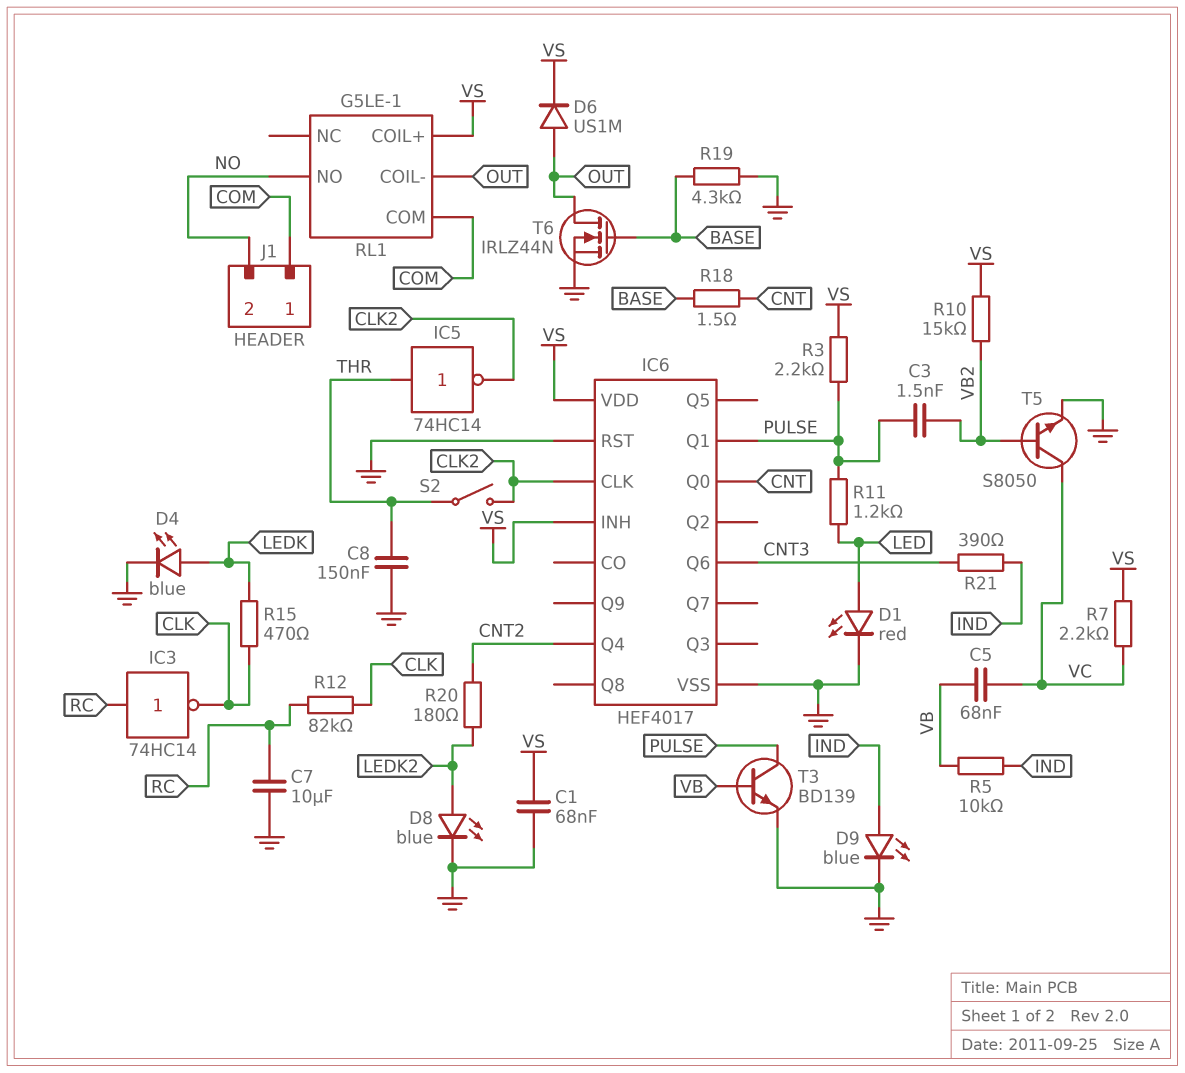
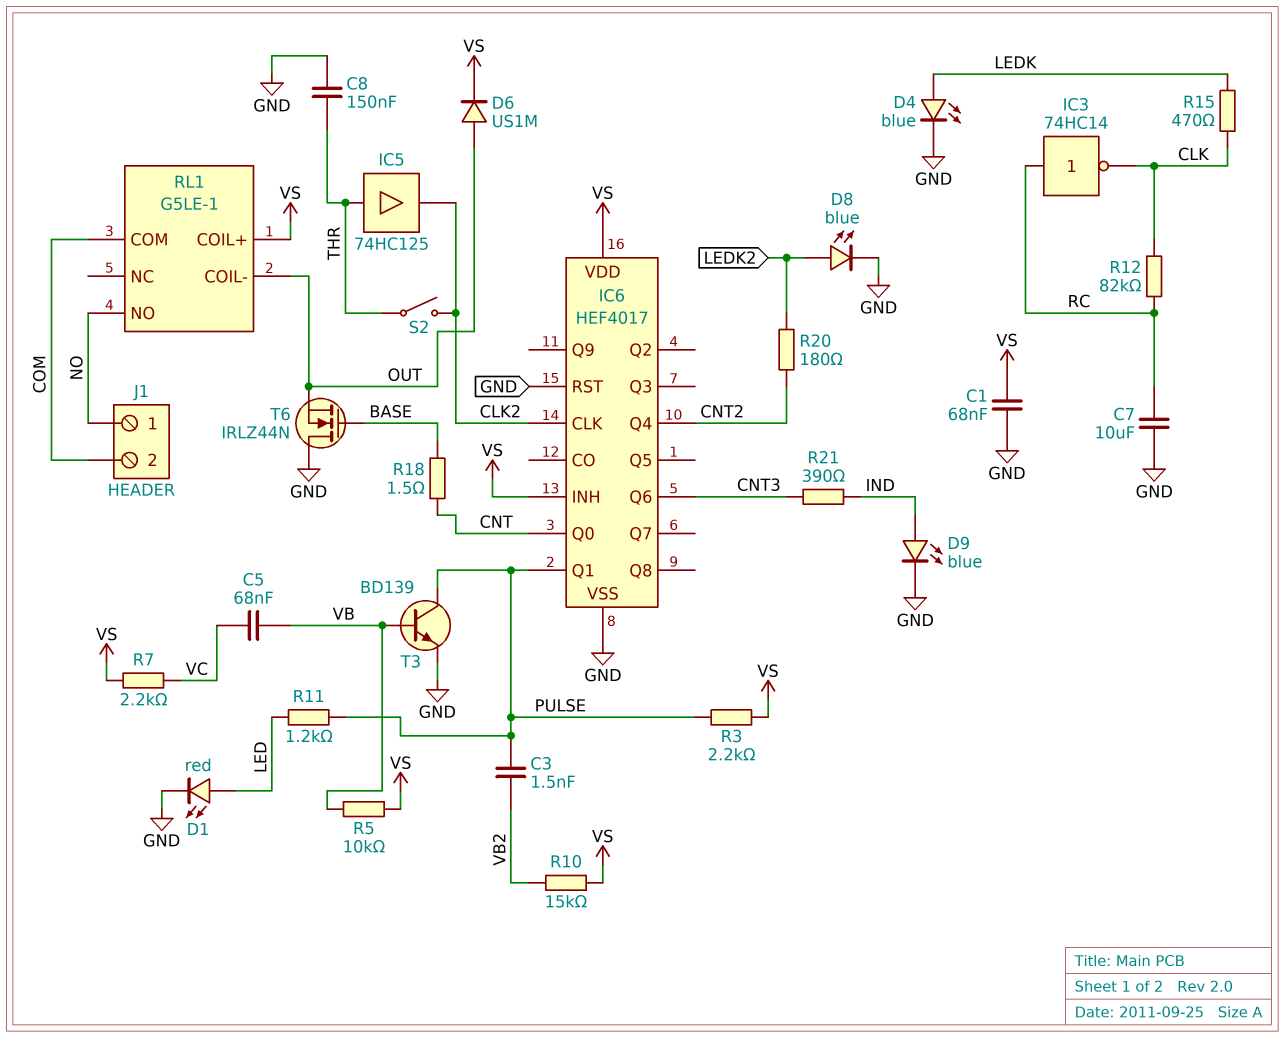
IC5: NOT 74HC14 (in THR, out CLK2) -> buffer 74HC125 (in THR, out CLK2)
J1 pin 1: COM -> NO
J1 pin 2: NO -> COM
R5: 10k (IND, VB) -> 10k (VB, VS)
R19: 4.3k (BASE, GND) -> none
T5: NPN S8050 (B VB2, C VC, E GND) -> none
T6: NMOS IRLZ44N (G BASE, D OUT, S GND) -> NMOS IRLZ44N (G BASE, D GND, S OUT)

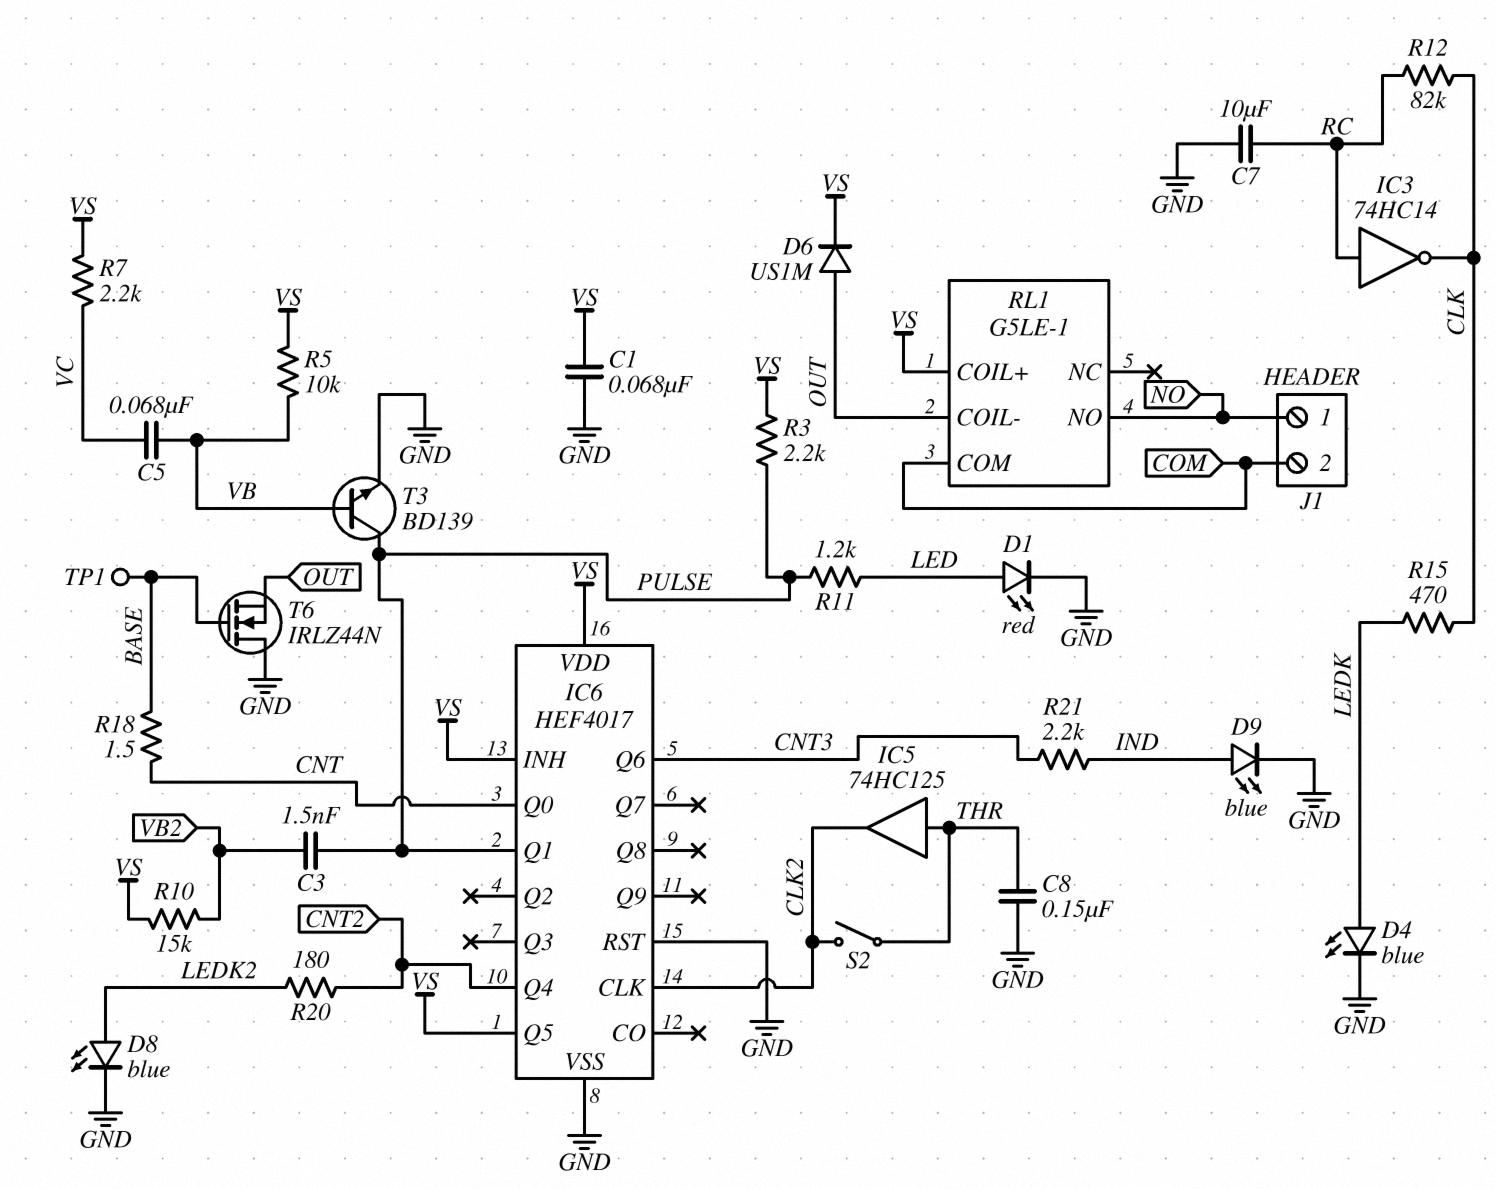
IC6 pin Q5: none -> VS
R21: 390 (CNT3, IND) -> 2.2k (CNT3, IND)
TP1: none -> test point (BASE)

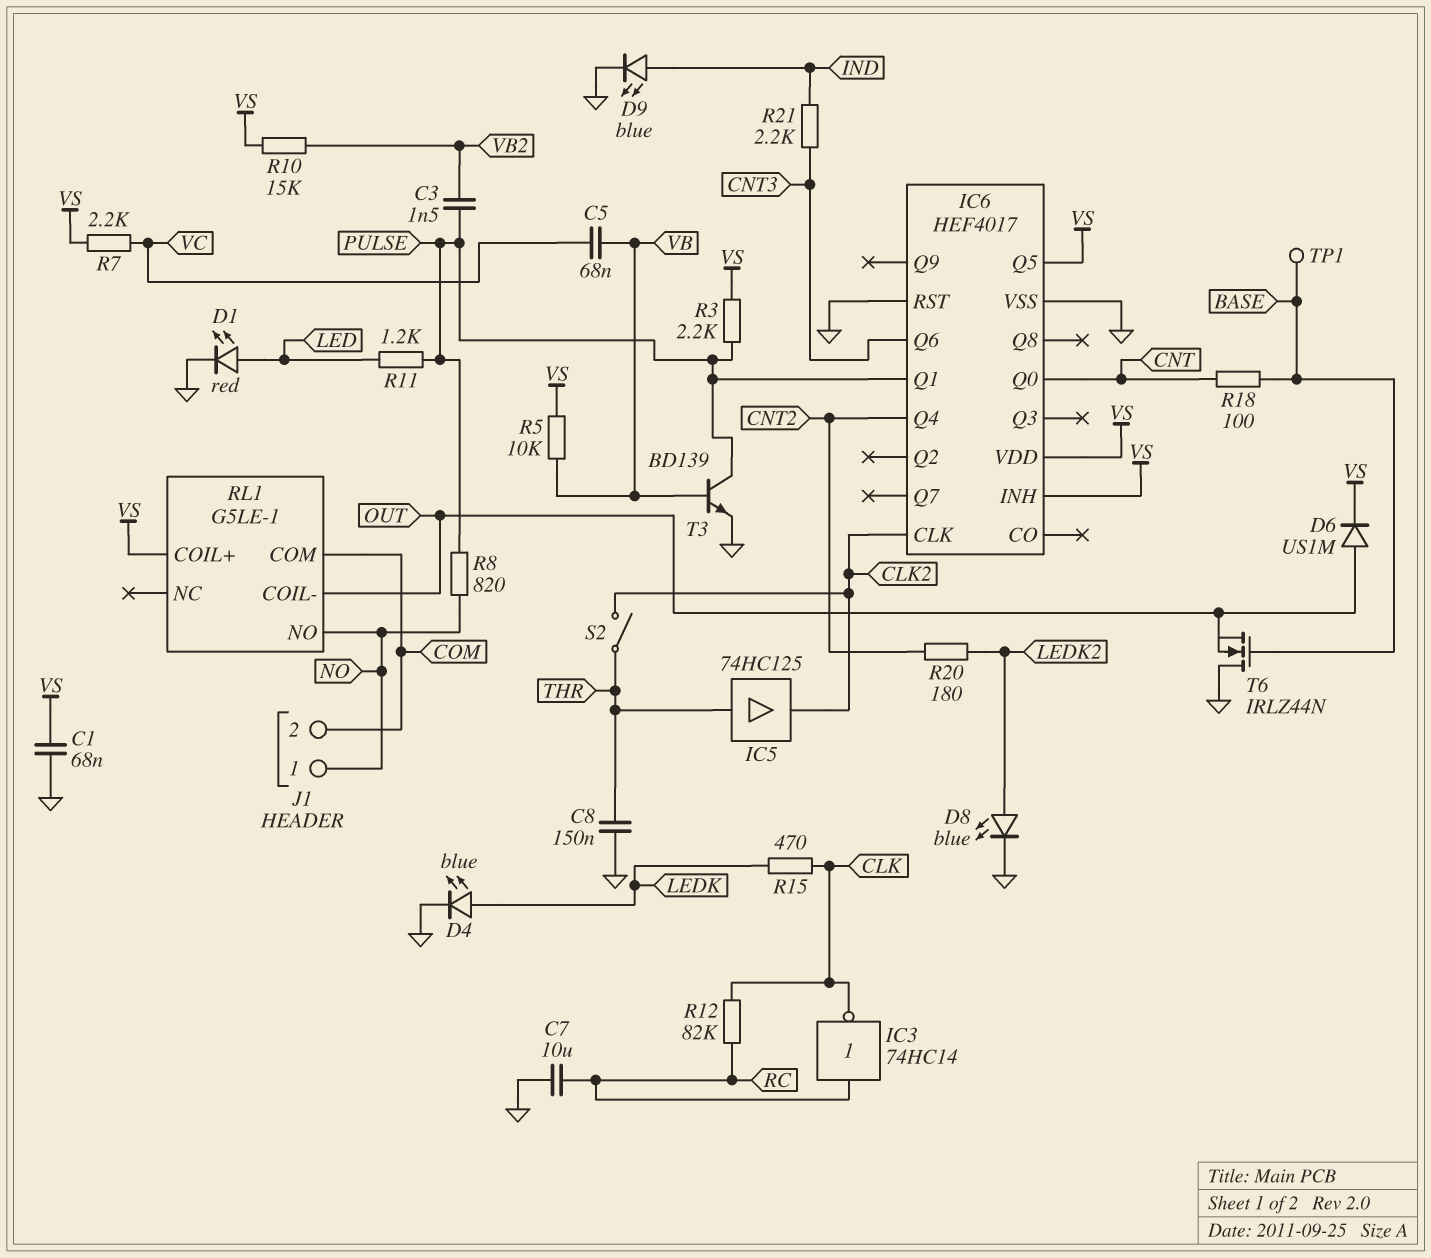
R8: none -> 820 (NO, PULSE)
R18: 1.5 (BASE, CNT) -> 100 (BASE, CNT)

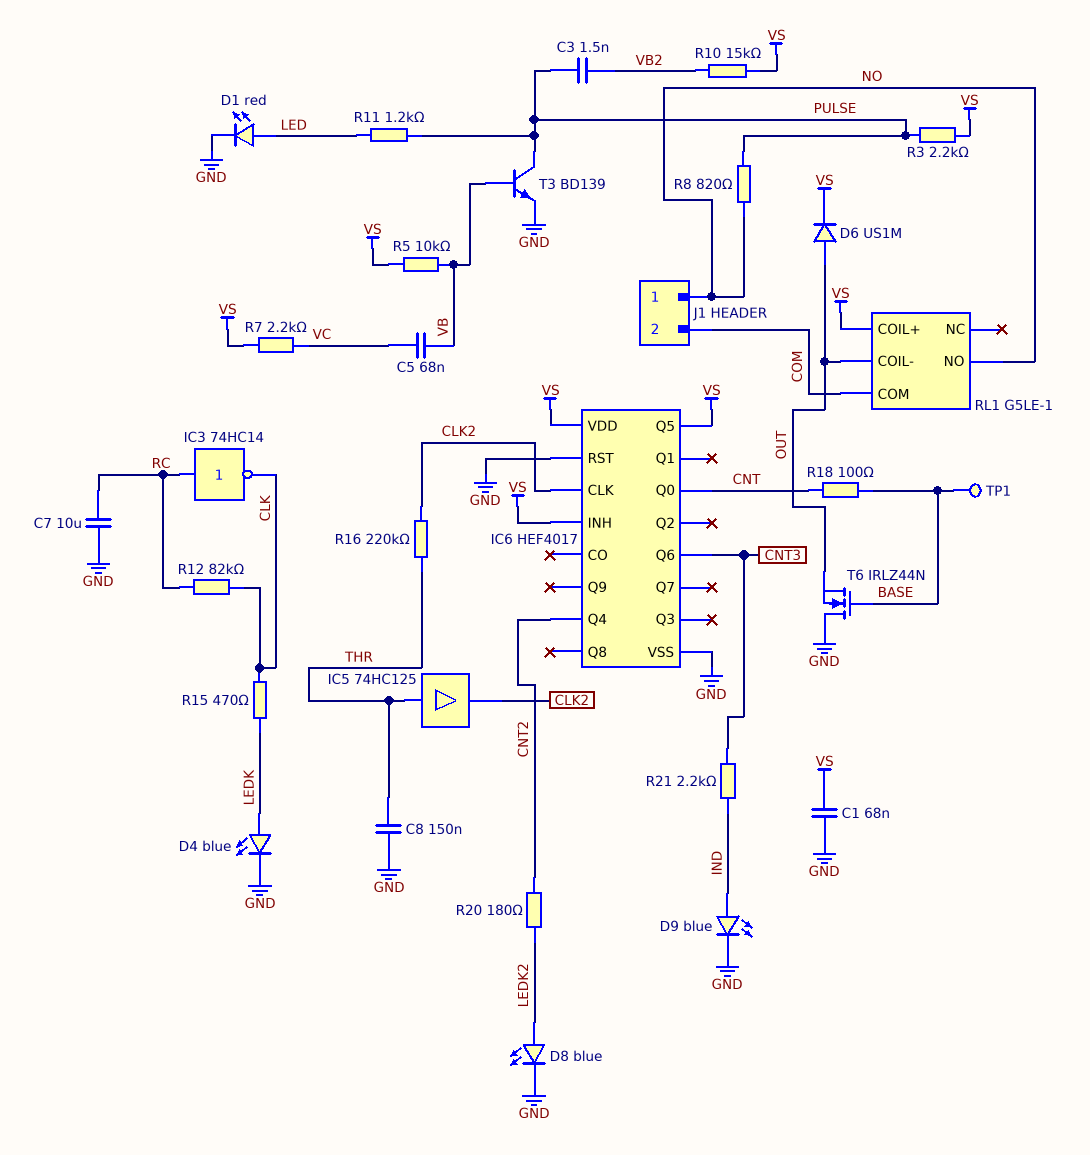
IC6 pin Q1: PULSE -> none
R16: none -> 220k (CLK2, THR)
S2: switch (CLK2, THR) -> none

